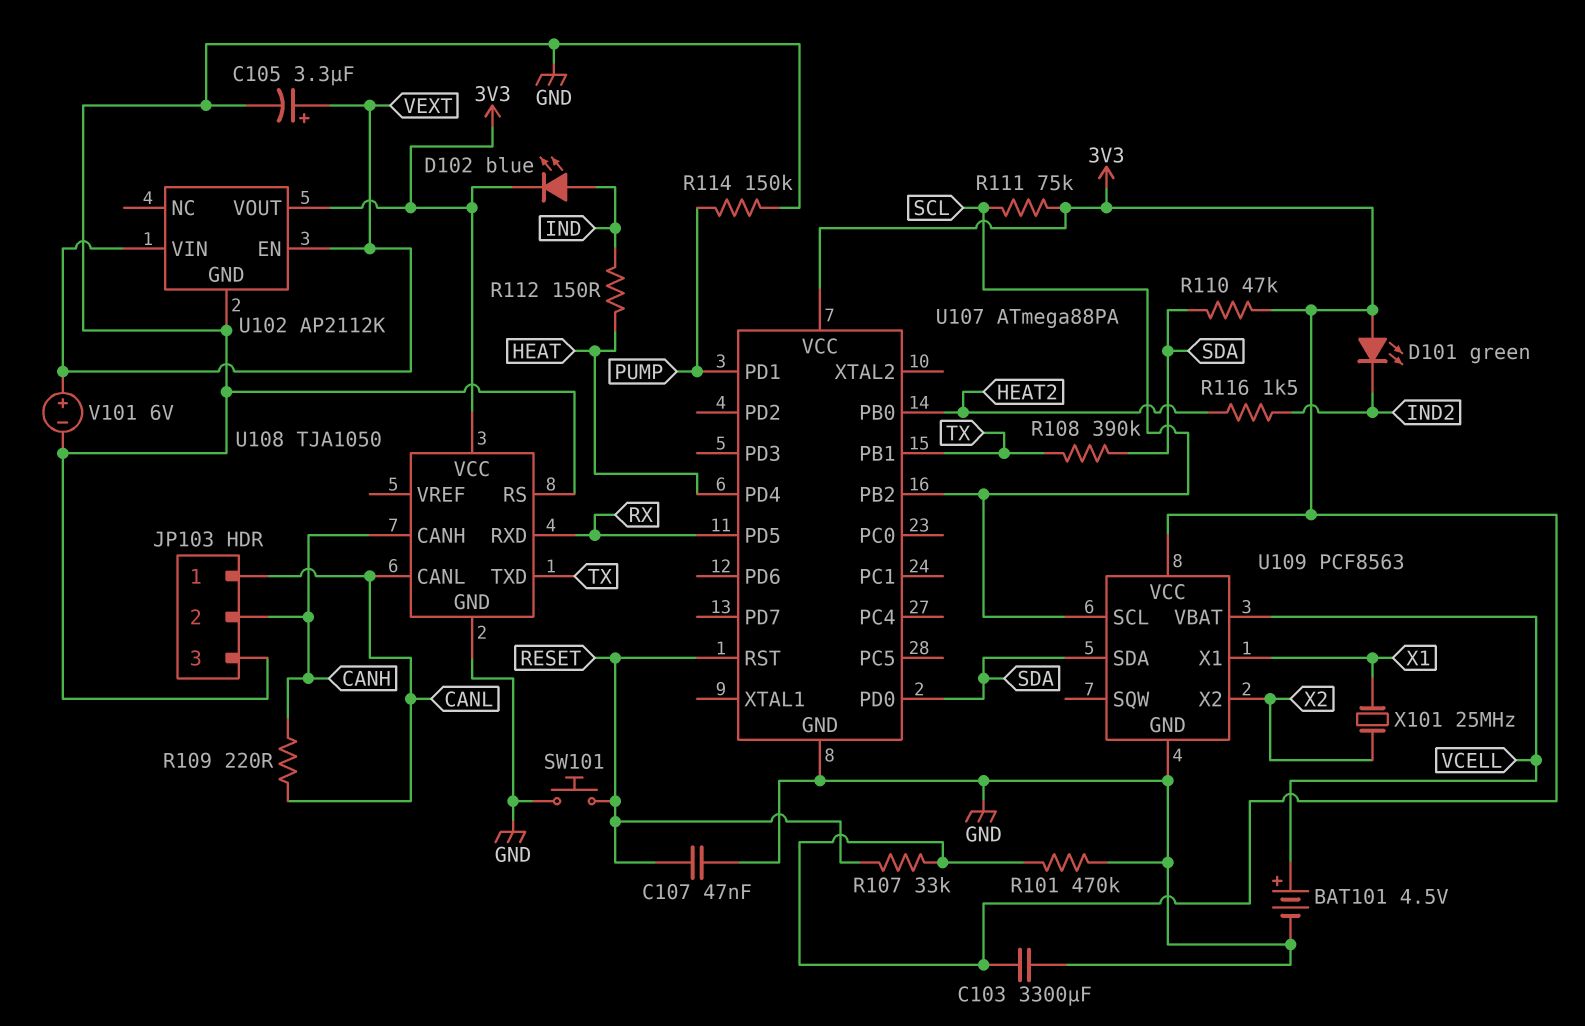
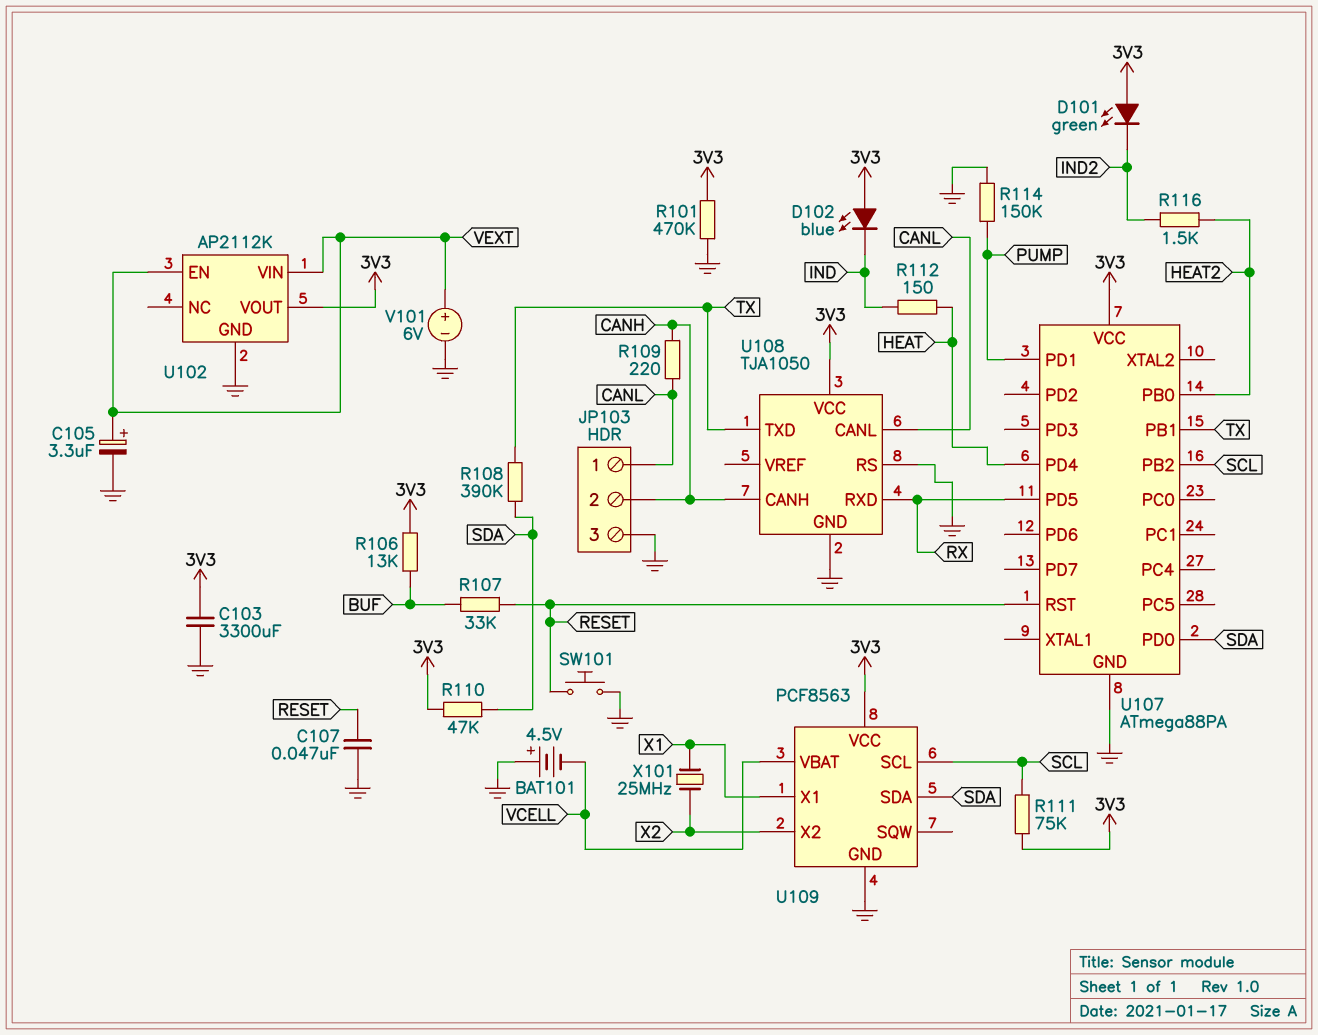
BAT101: 4.5V (plus VCELL, minus GND) -> 4.5V (plus GND, minus VCELL)
D102: LED blue (A IND, K 3V3) -> LED blue (A 3V3, K IND)
R106: none -> 13k (3V3, BUF)
R107: 33k (3V3, RESET) -> 33k (BUF, RESET)

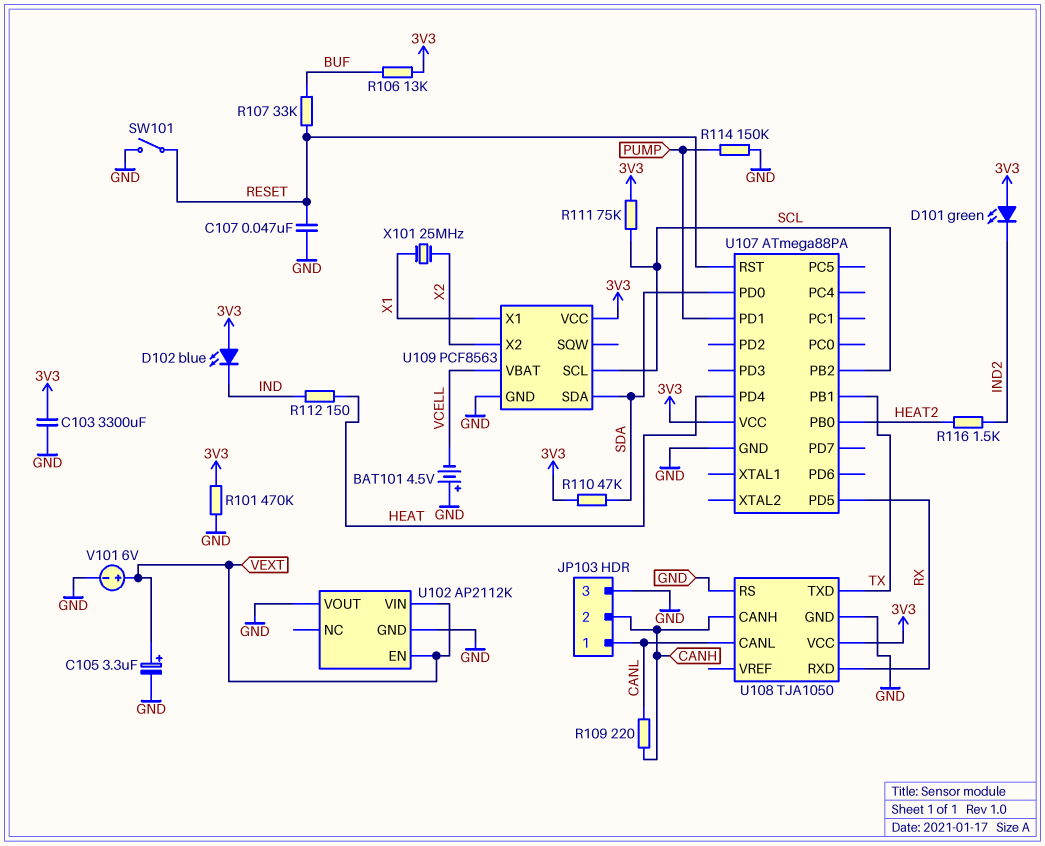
R108: 390k (SDA, TX) -> none
SW101: button (GND, RESET) -> switch (GND, RESET)
U102 pin VOUT: 3V3 -> GND

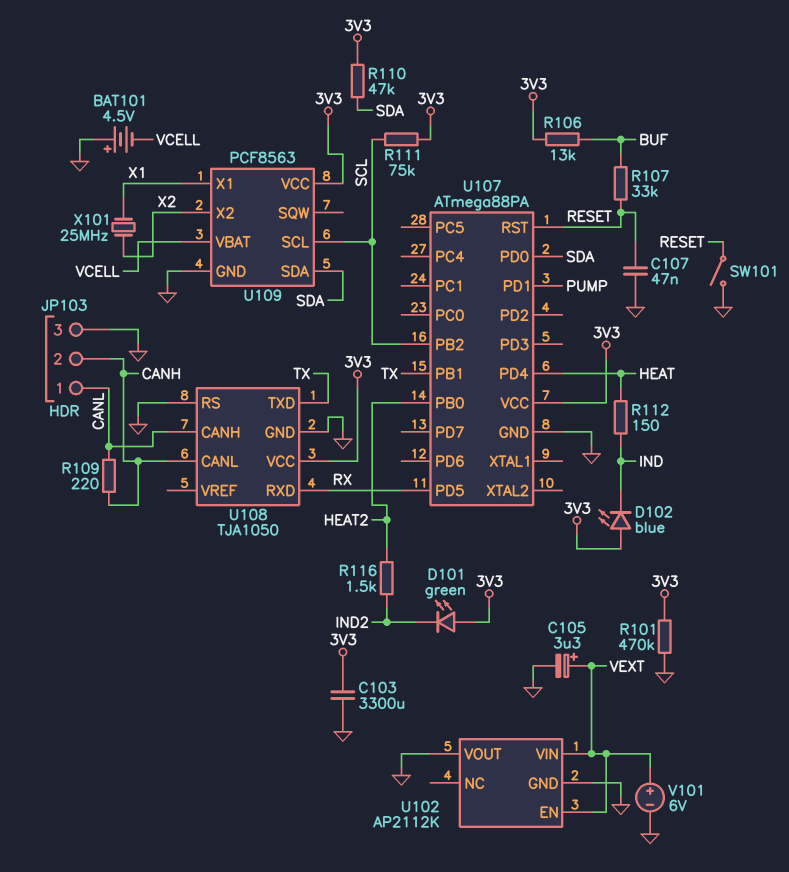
R114: 150k (GND, PUMP) -> none
U108 pin CANH: CANH -> CANL
U108 pin CANL: CANL -> CANH

